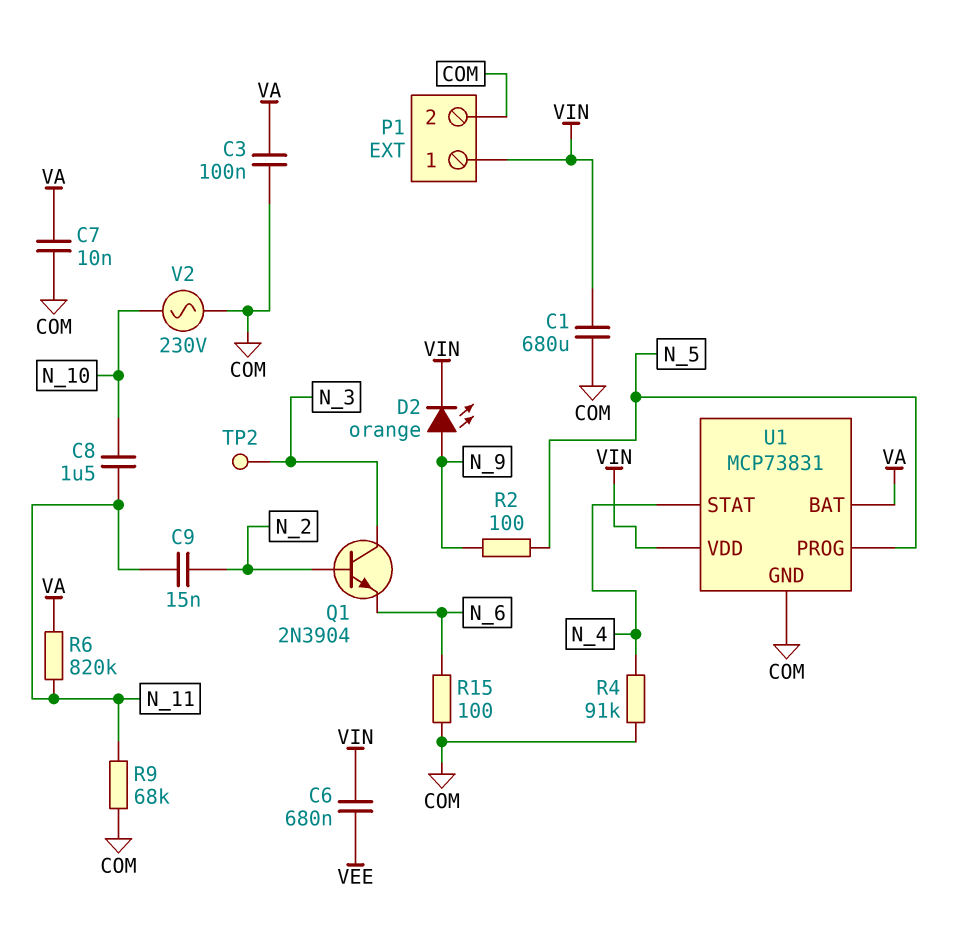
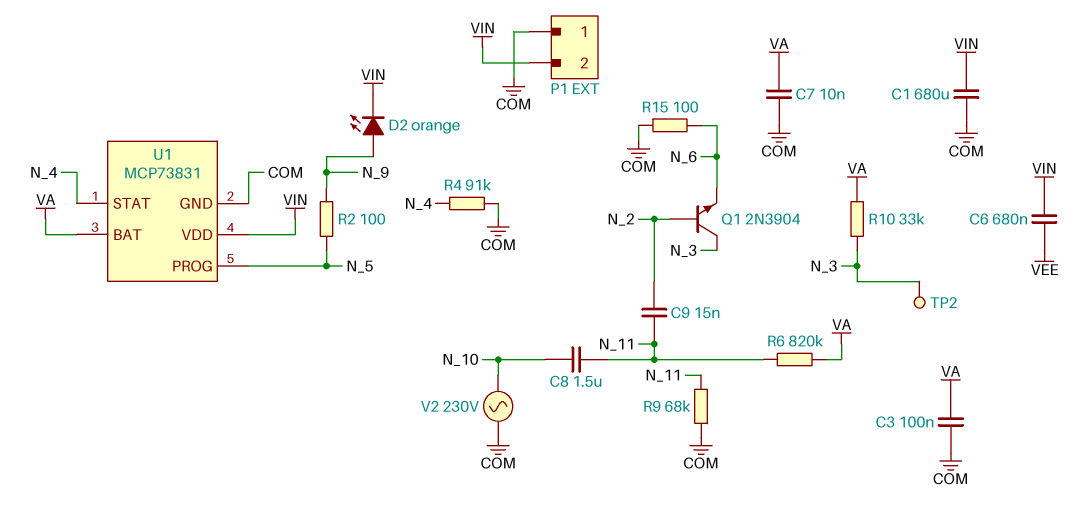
P1 pin 1: VIN -> COM
P1 pin 2: COM -> VIN
R10: none -> 33k (N_3, VA)

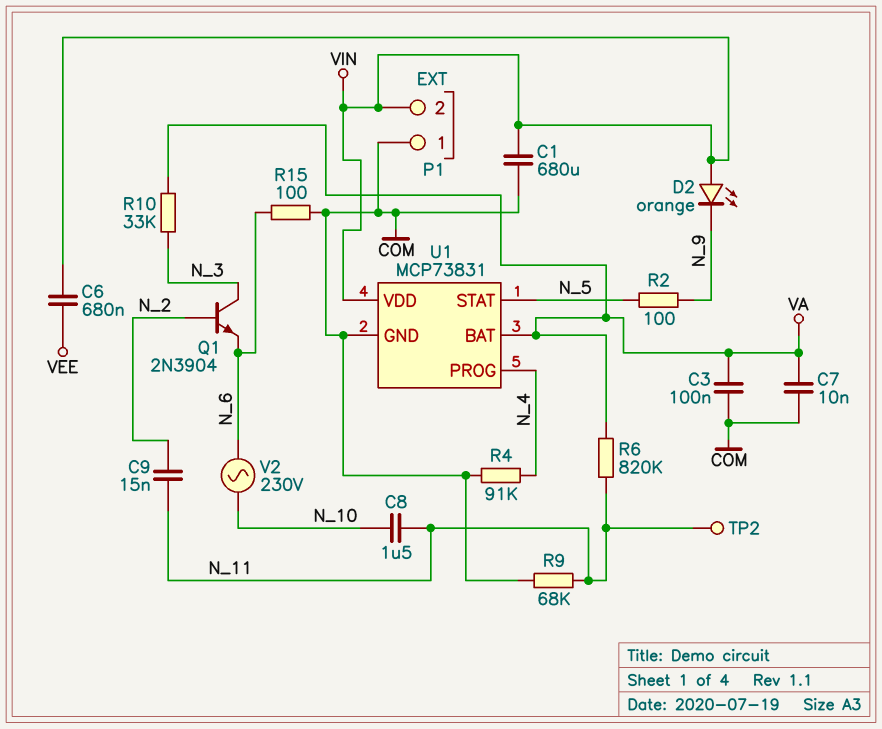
D2: LED orange (A N_9, K VIN) -> LED orange (A VIN, K N_9)
TP2: test point (N_3) -> test point (N_11)
U1 pin PROG: N_5 -> N_4
U1 pin STAT: N_4 -> N_5
V2: AC 230V (COM, N_10) -> AC 230V (N_6, N_10)

